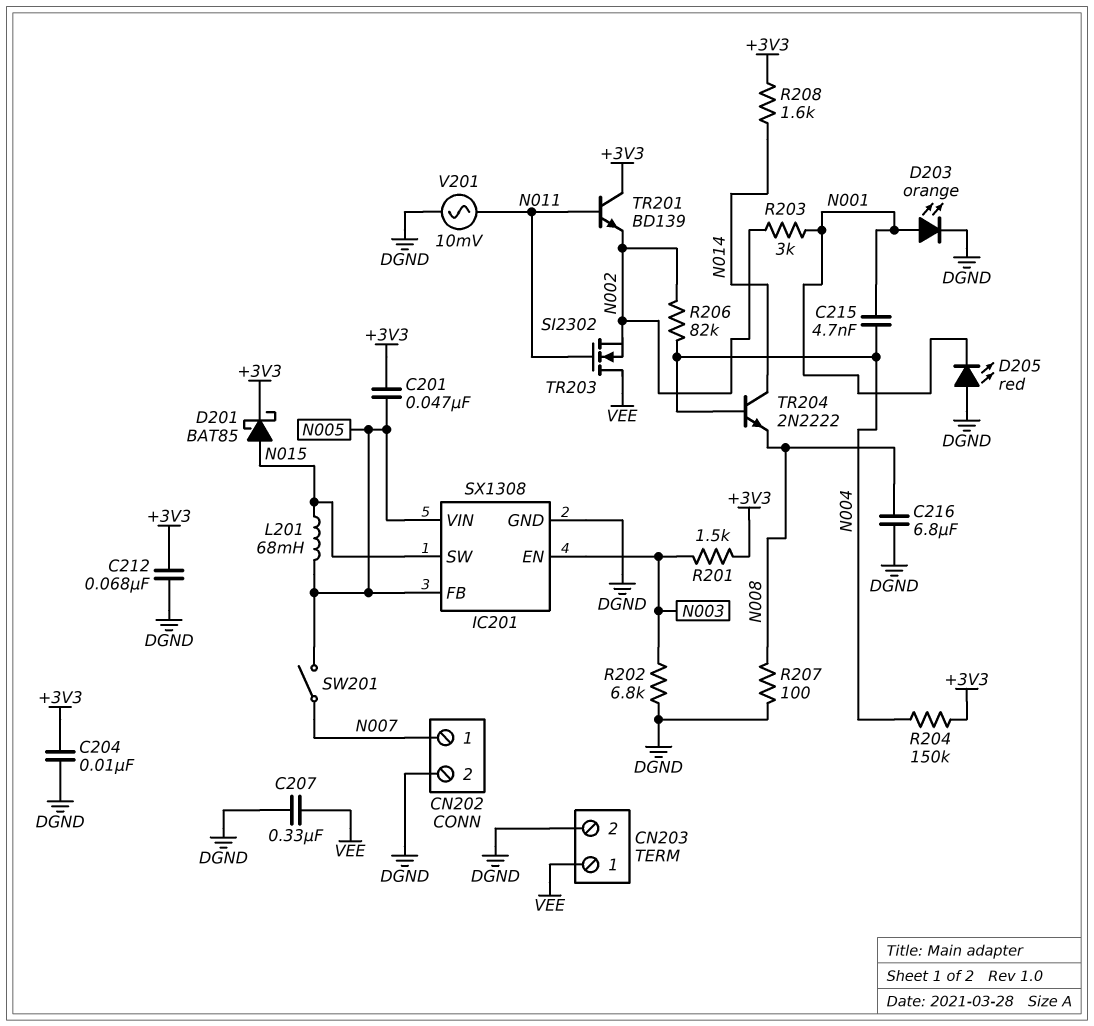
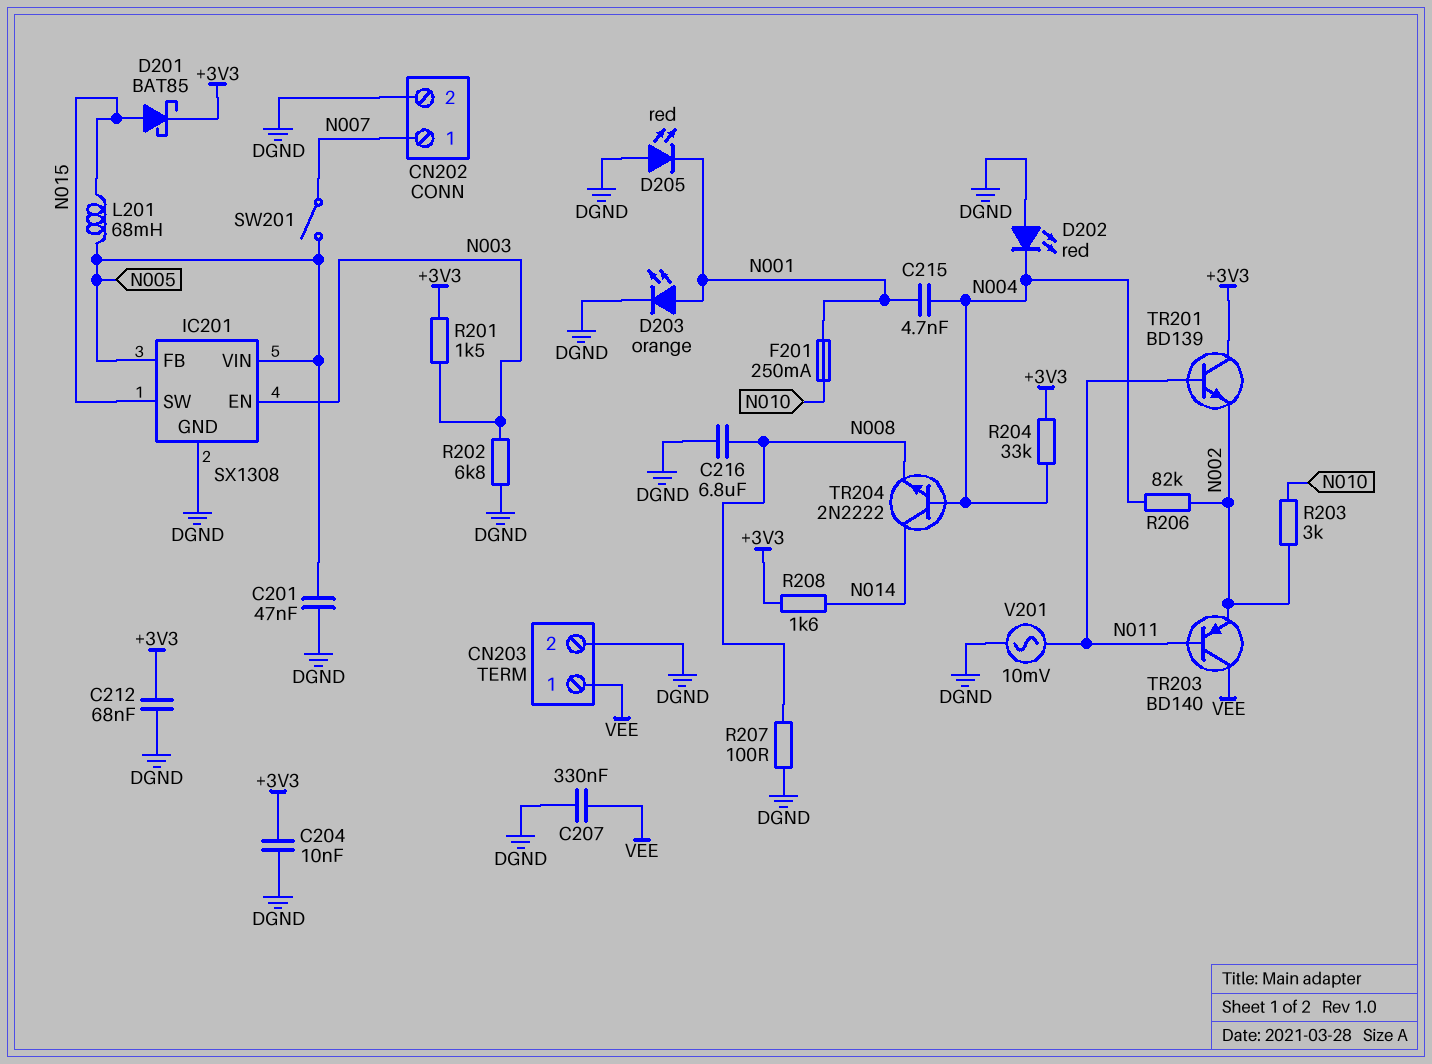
C201: 47nF (+3V3, N005) -> 47nF (DGND, N005)
D202: none -> LED red (A DGND, K N004)
F201: none -> 250mA (N001, N010)
R203: 3k (N001, N002) -> 3k (N002, N010)
R204: 150k (+3V3, N004) -> 33k (+3V3, N004)
TR203: NMOS SI2302 (G N011, D VEE, S N002) -> PNP BD140 (B N011, C VEE, E N002)

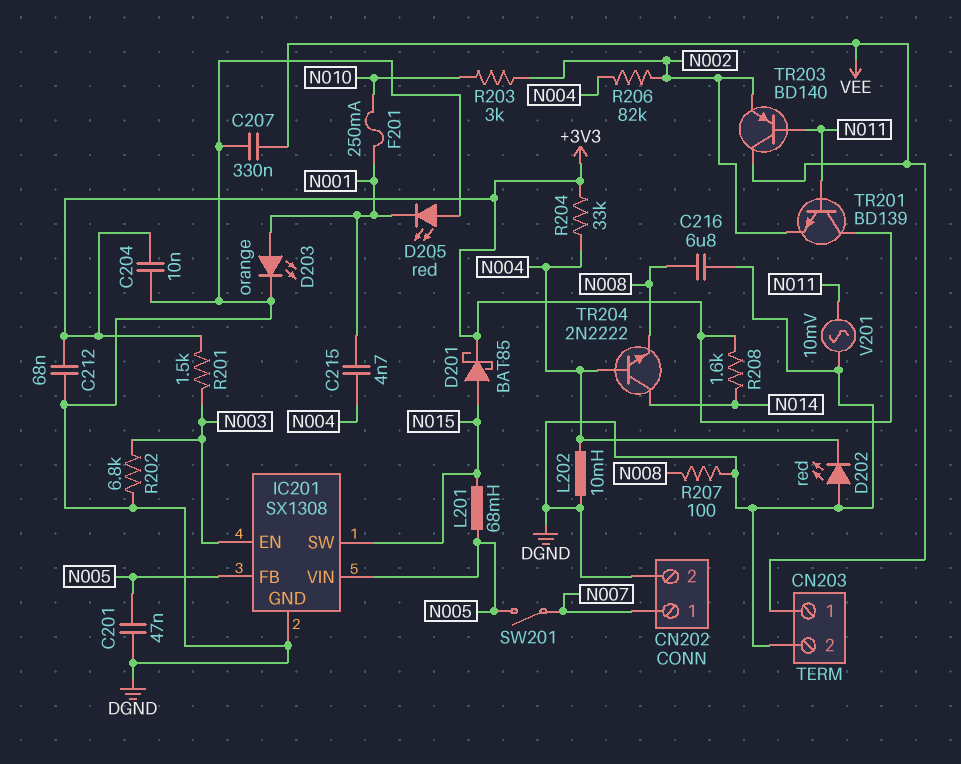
L202: none -> 10mH (DGND, N004)

